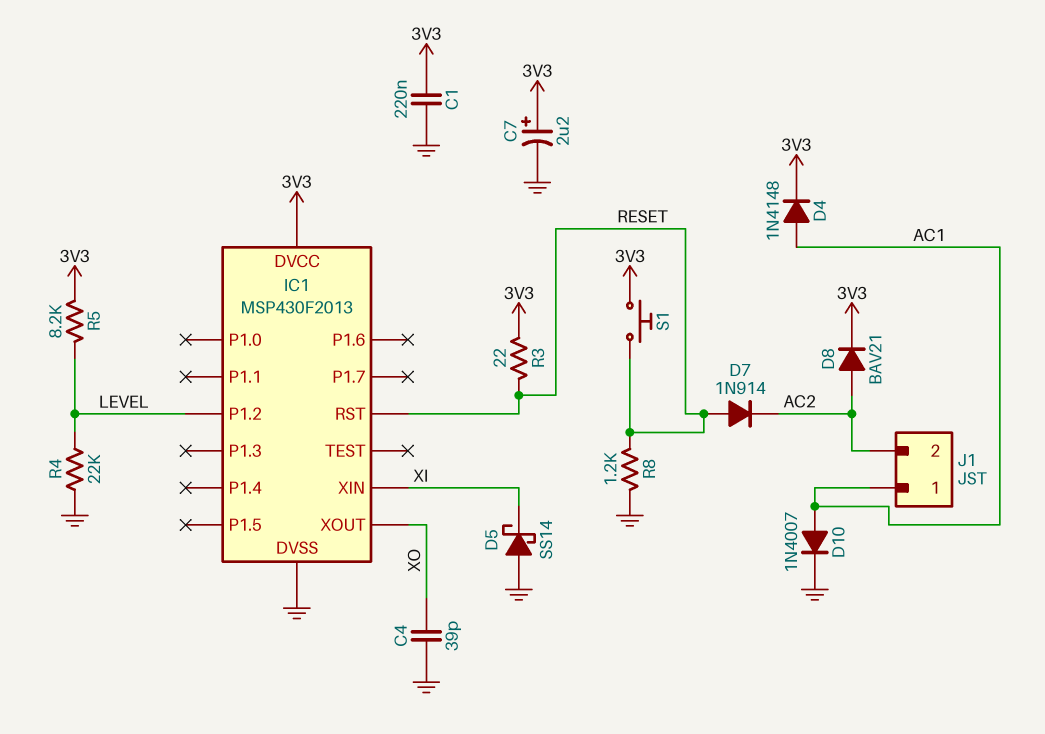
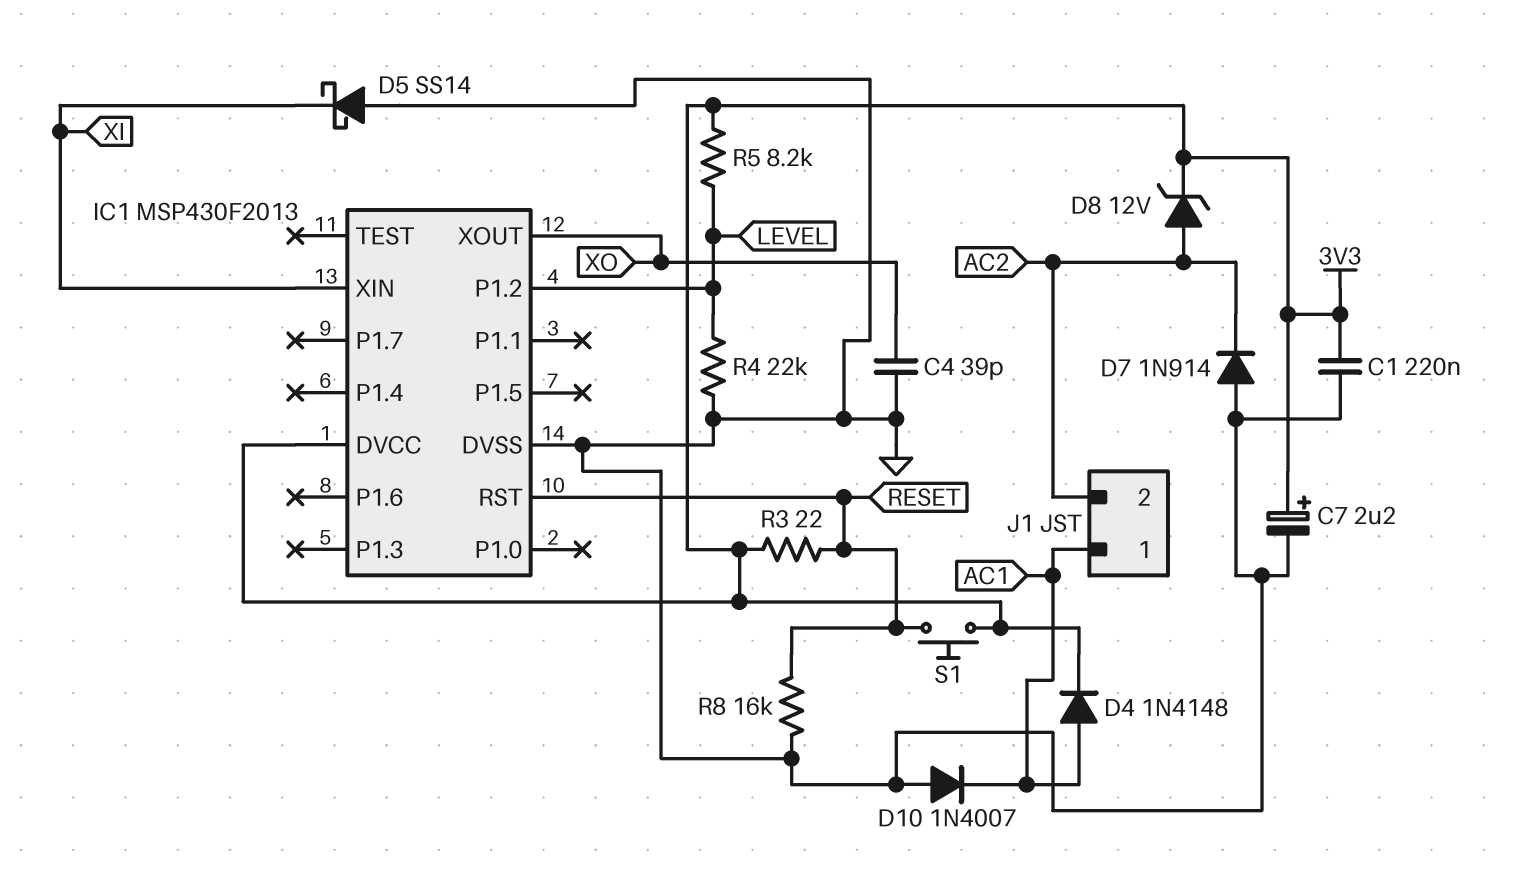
D7: diode 1N914 (A RESET, K AC2) -> diode 1N914 (A GND, K AC2)
D8: diode BAV21 (A AC2, K 3V3) -> zener 12V (A AC2, K 3V3)
D10: diode 1N4007 (A AC1, K GND) -> diode 1N4007 (A GND, K AC1)
R8: 1.2k (GND, RESET) -> 16k (GND, RESET)

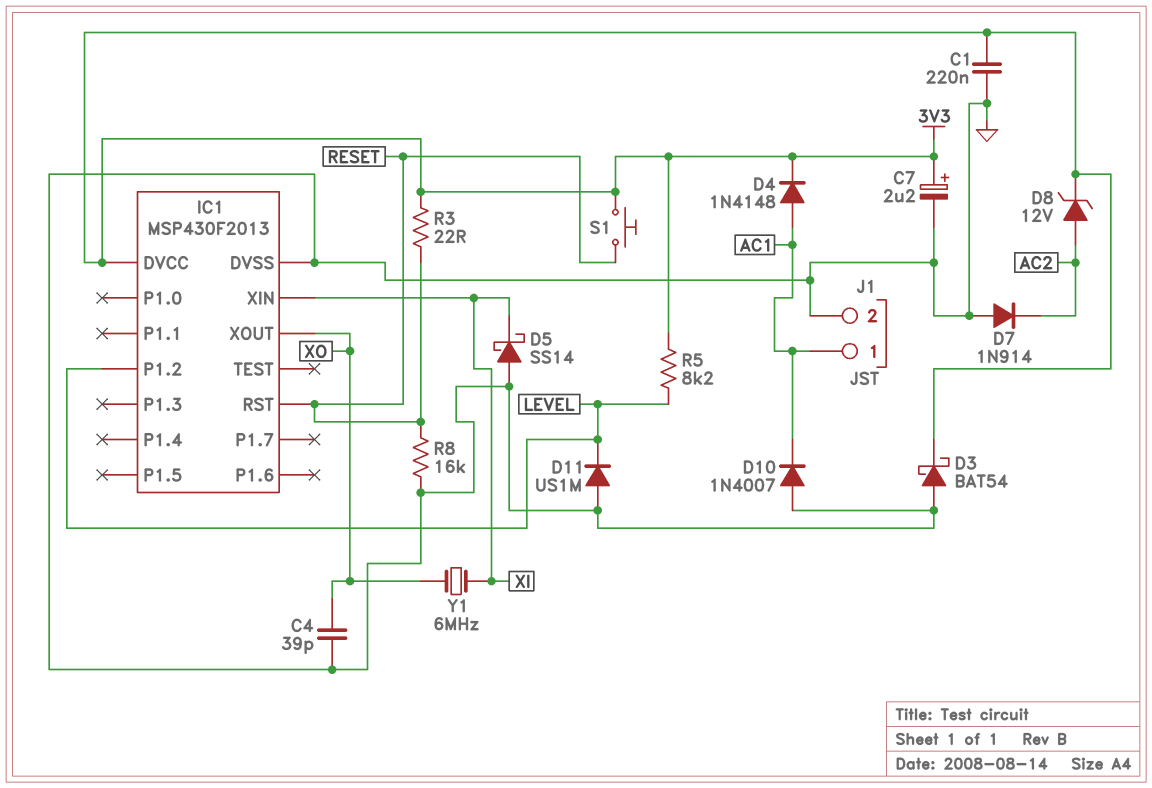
D3: none -> schottky BAT54 (A GND, K 3V3)
D11: none -> diode US1M (A GND, K LEVEL)
J1 pin 2: AC2 -> GND
R4: 22k (GND, LEVEL) -> none
Y1: none -> 6MHz (XI, XO)

